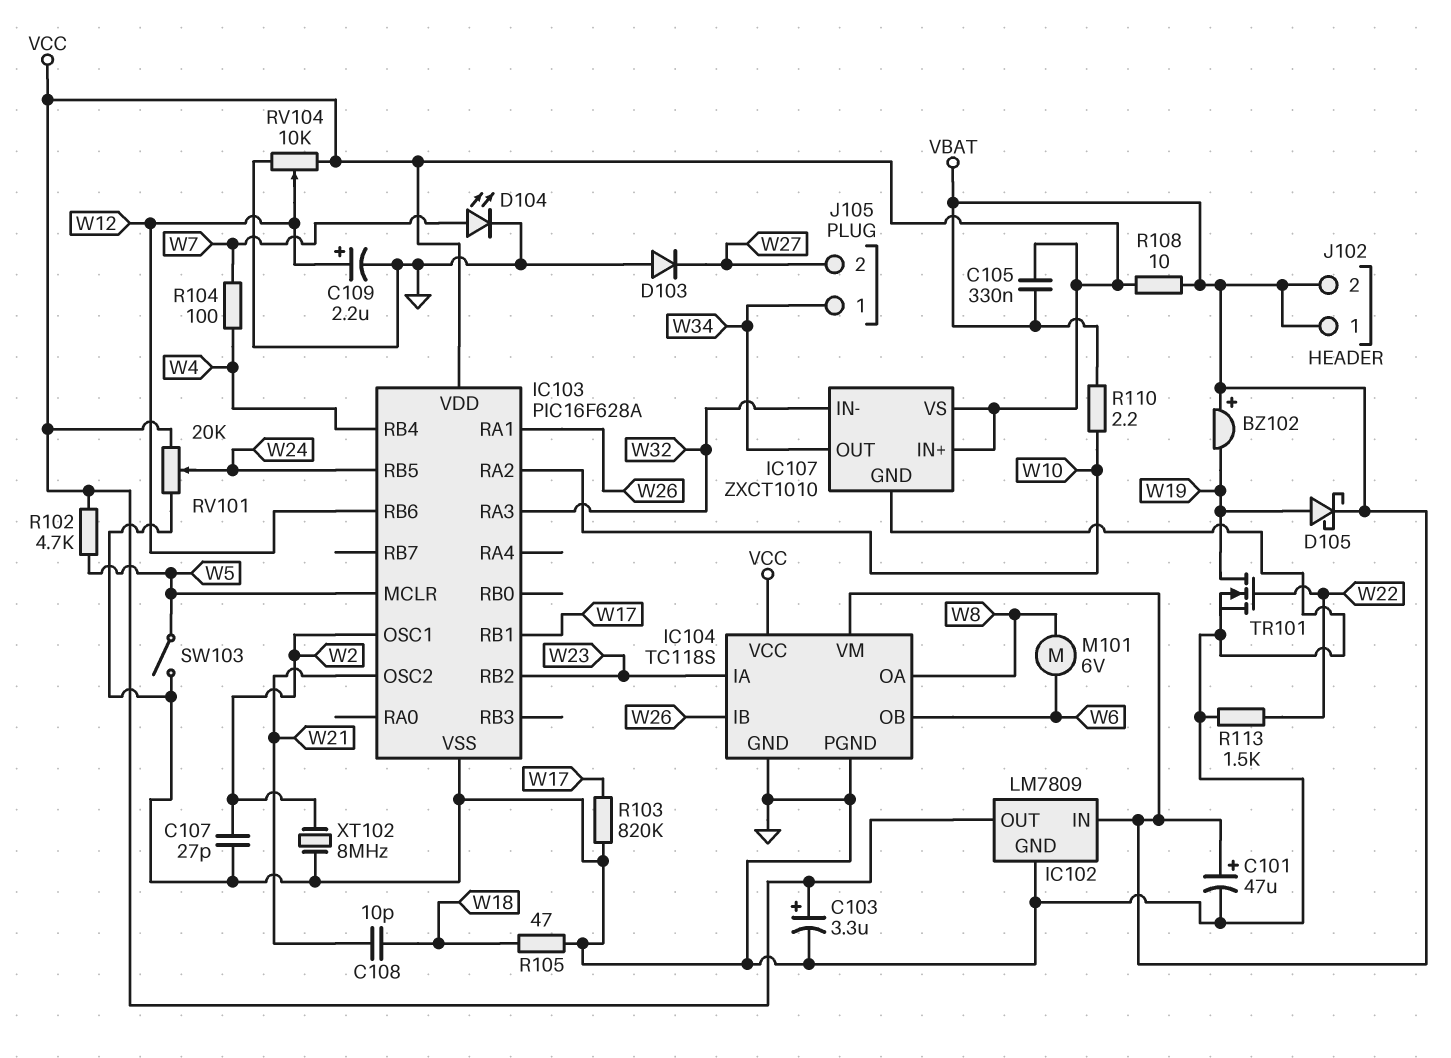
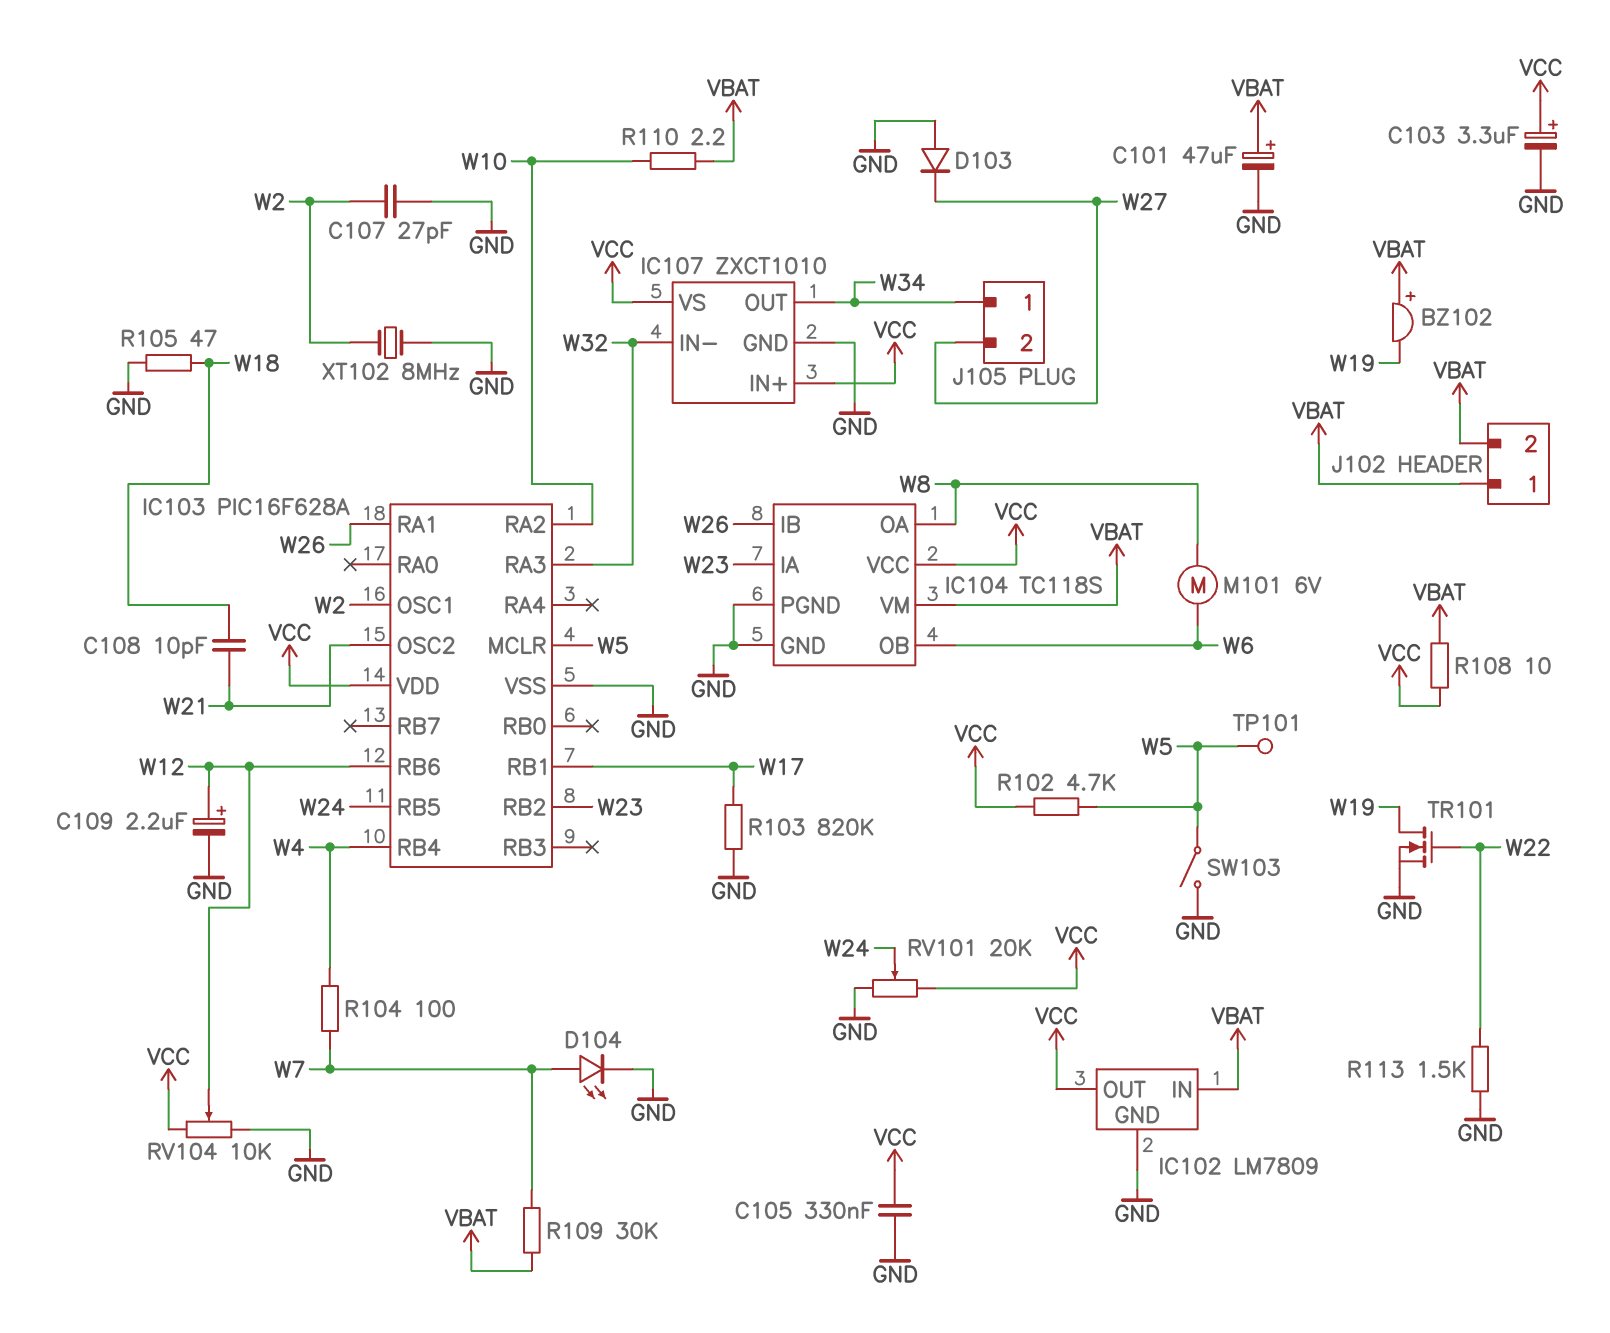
C105: 330nF (VBAT, VCC) -> 330nF (GND, VCC)
D105: schottky (A W19, K VBAT) -> none
R109: none -> 30k (VBAT, W7)
TP101: none -> test point (W5)

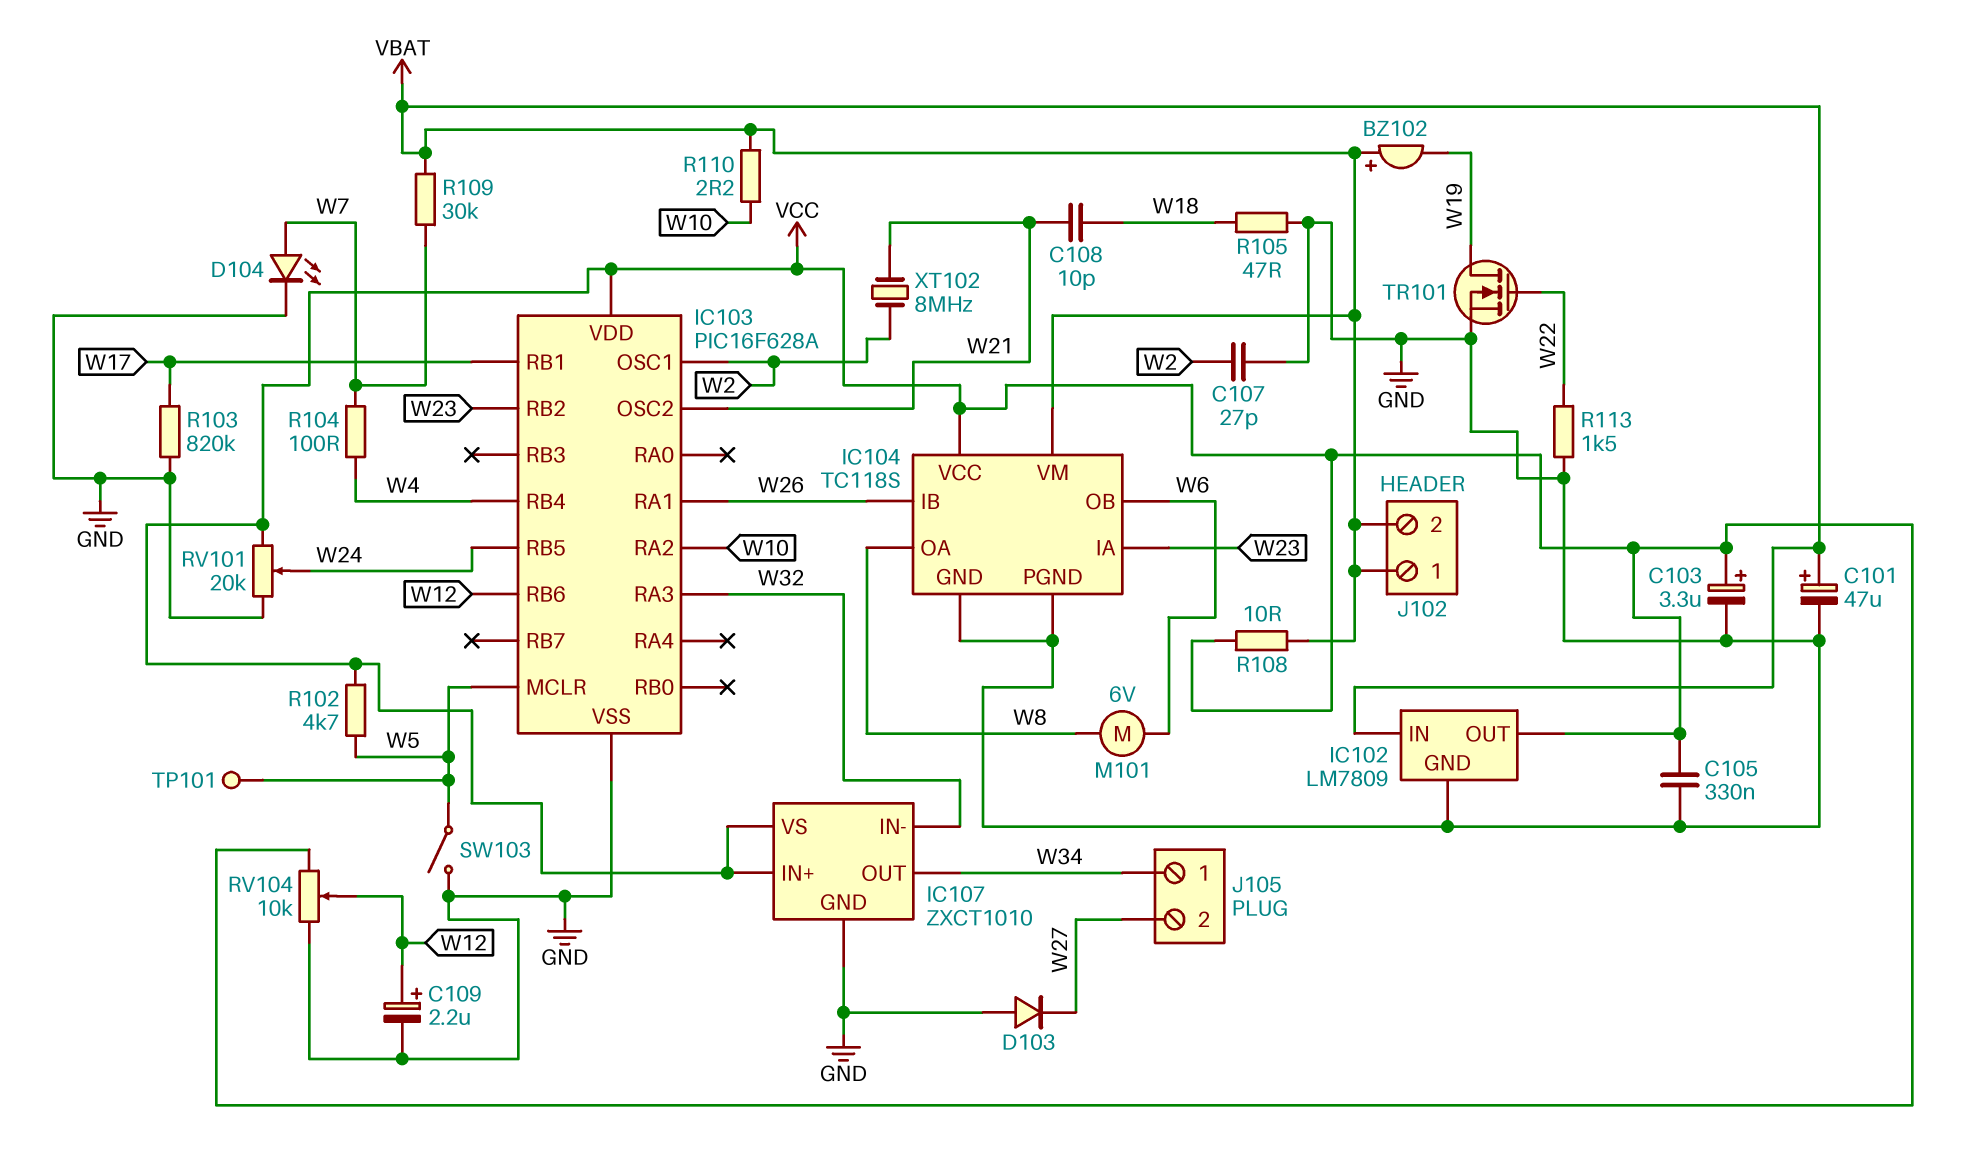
XT102: 8MHz (GND, W2) -> 8MHz (W2, W21)

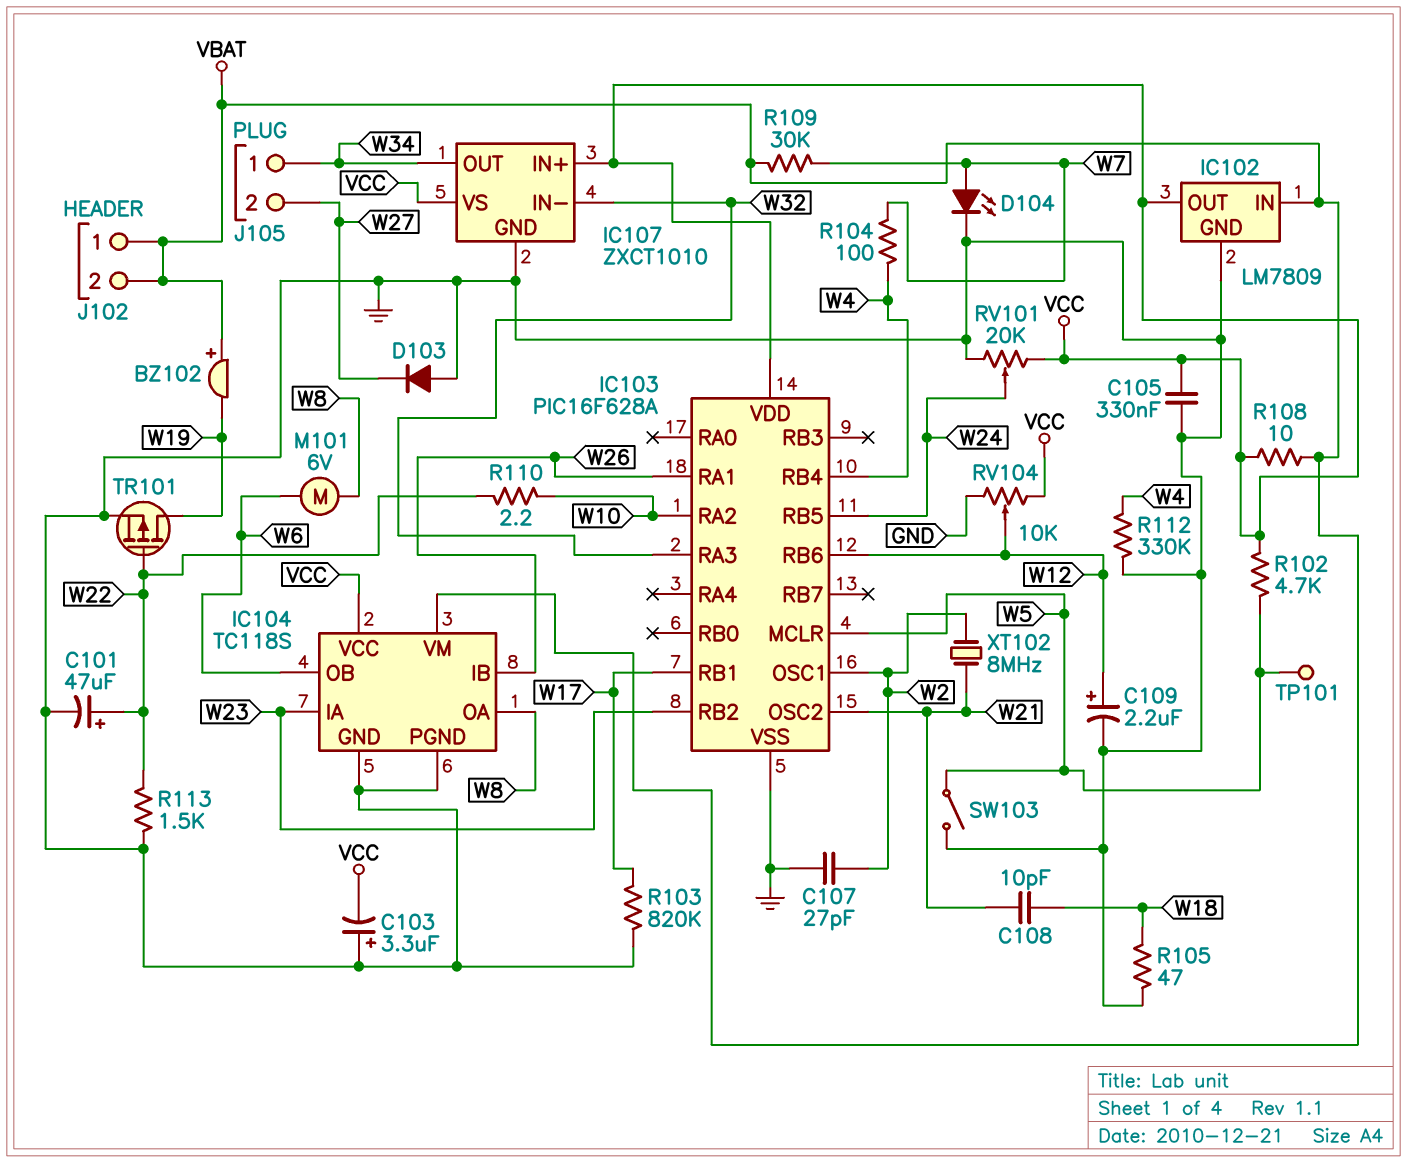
C101: 47uF (plus VBAT, minus GND) -> 47uF (plus W22, minus GND)
C103: 3.3uF (plus VCC, minus GND) -> 3.3uF (plus GND, minus VCC)
R110: 2.2 (VBAT, W10) -> 2.2 (W10, W22)
R112: none -> 330k (GND, W4)
TR101: NMOS (G W22, D W19, S GND) -> PMOS (G W22, D W19, S GND)

